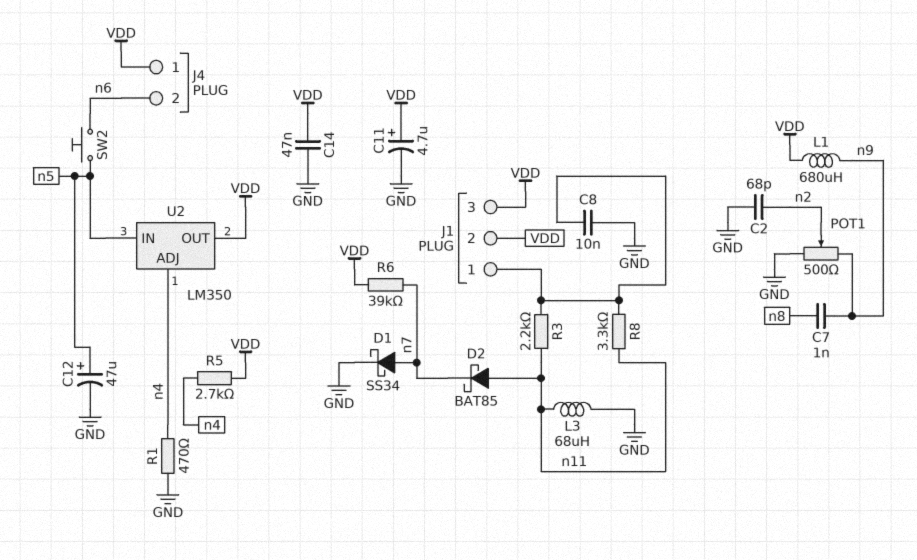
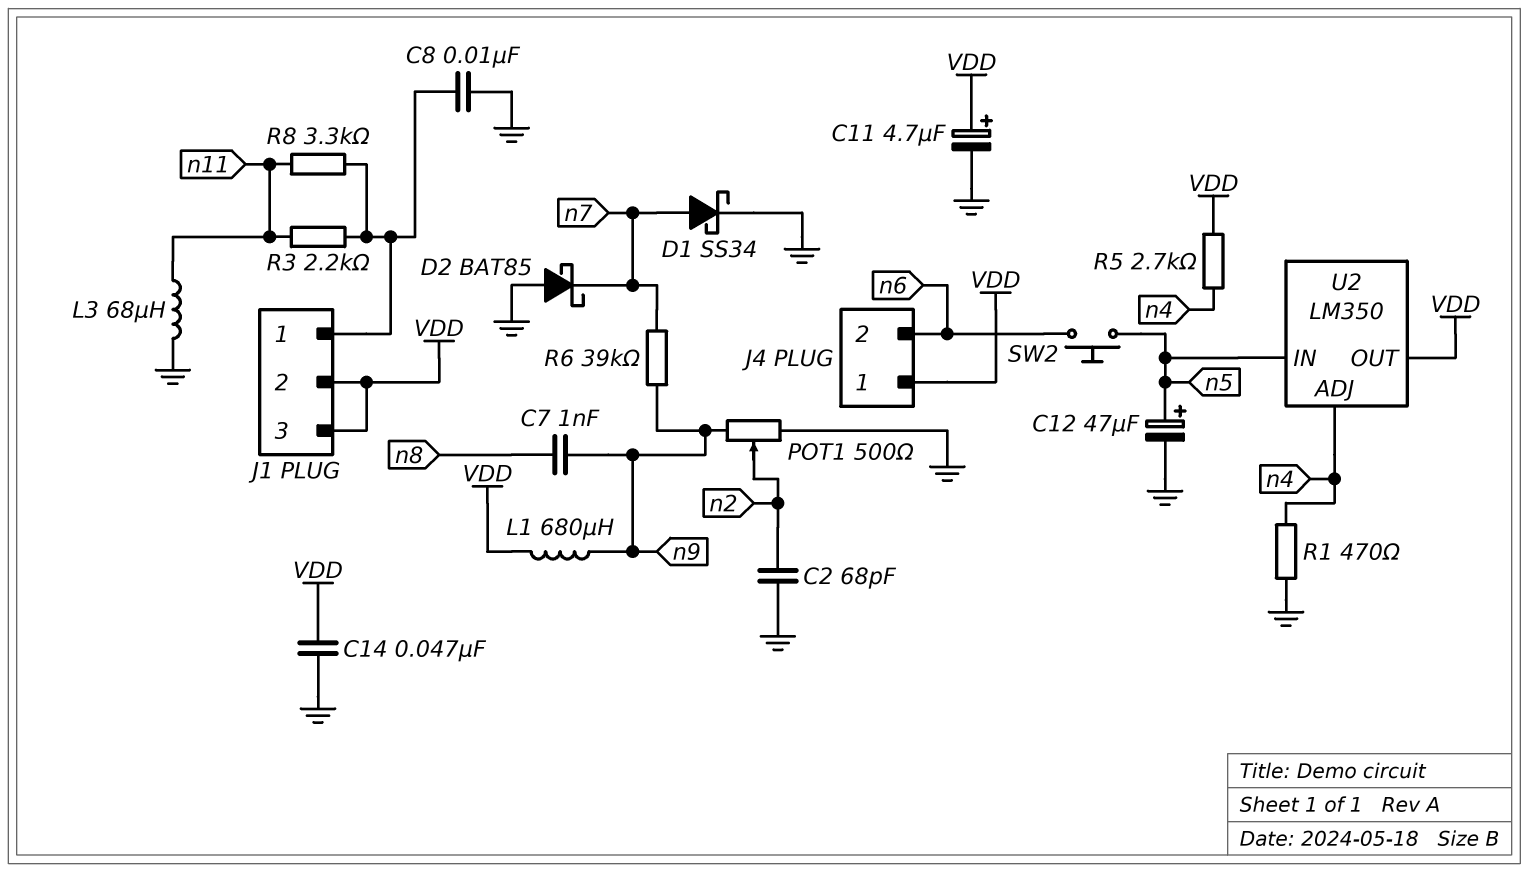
D2: schottky BAT85 (A n11, K n7) -> schottky BAT85 (A GND, K n7)
R6: 39k (VDD, n7) -> 39k (n7, n9)

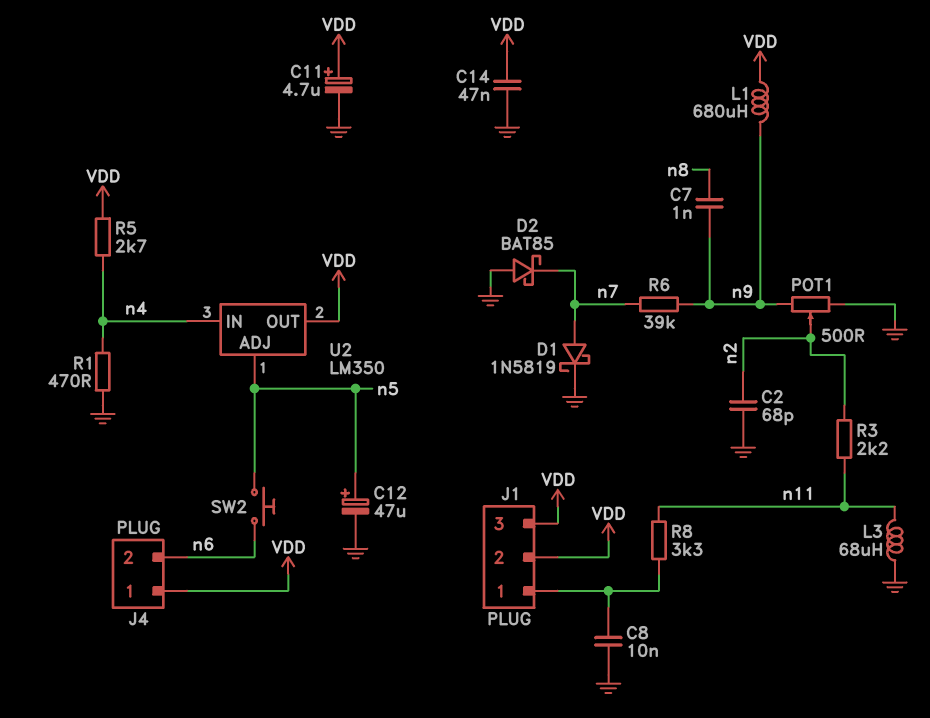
D1: schottky SS34 (A n7, K GND) -> schottky 1N5819 (A n7, K GND)
R3: 2.2k (J1/1, n11) -> 2.2k (n2, n11)
U2 pin ADJ: n4 -> n5
U2 pin IN: n5 -> n4

